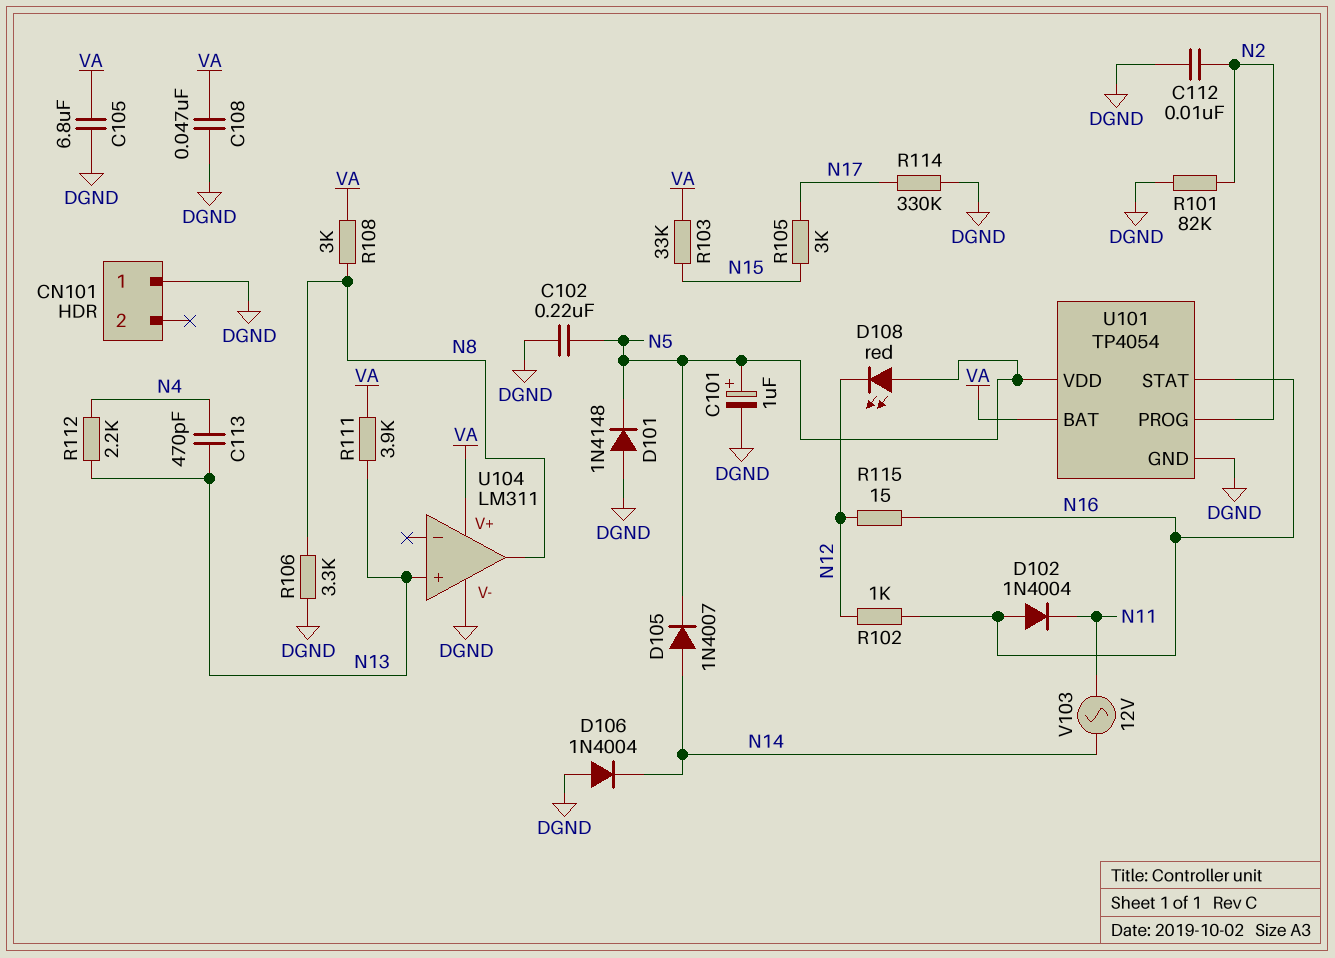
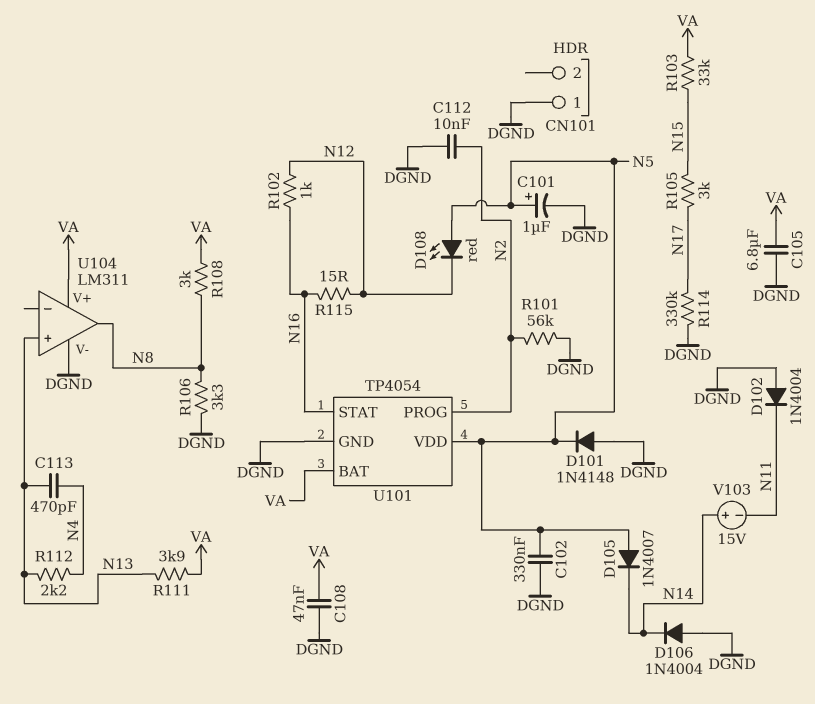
C102: 220nF (DGND, N5) -> 330nF (DGND, N5)
D102: diode 1N4004 (A N16, K N11) -> diode 1N4004 (A DGND, K N11)
D105: diode 1N4007 (A N14, K N5) -> diode 1N4007 (A N5, K N14)
R101: 82k (DGND, N2) -> 56k (DGND, N2)
V103: AC 12V (N11, N14) -> 15V (plus N14, minus N11)

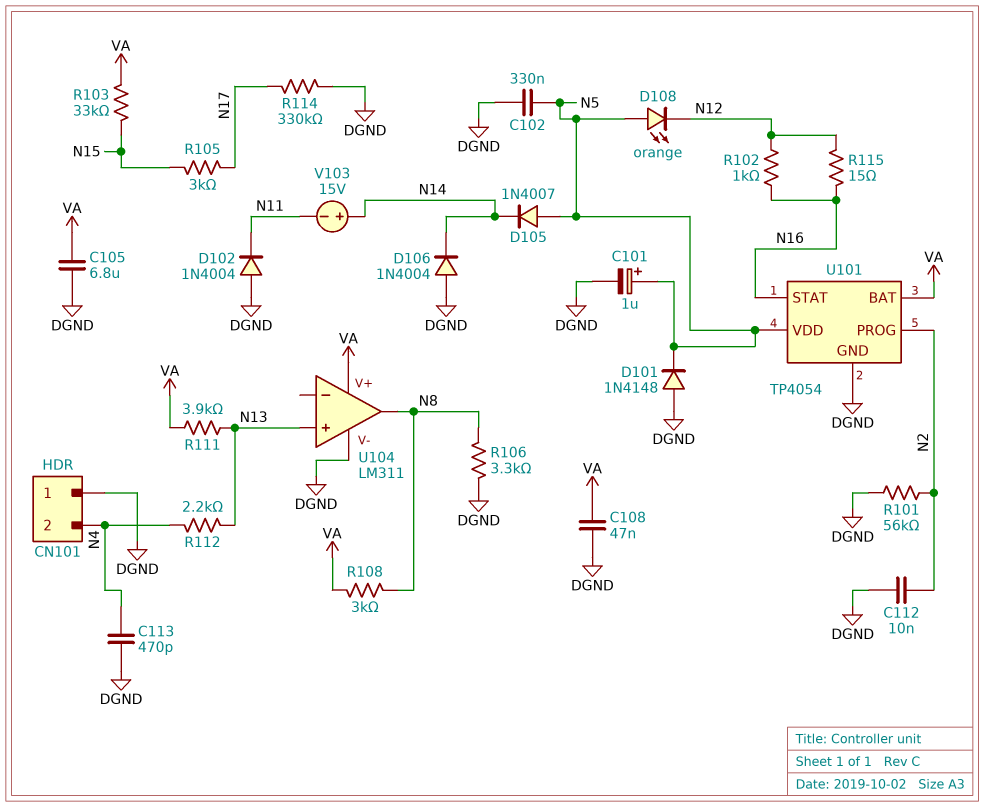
C113: 470pF (N4, N13) -> 470pF (DGND, N4)
CN101 pin 2: none -> N4
D108: LED red (A N5, K N12) -> LED orange (A N5, K N12)

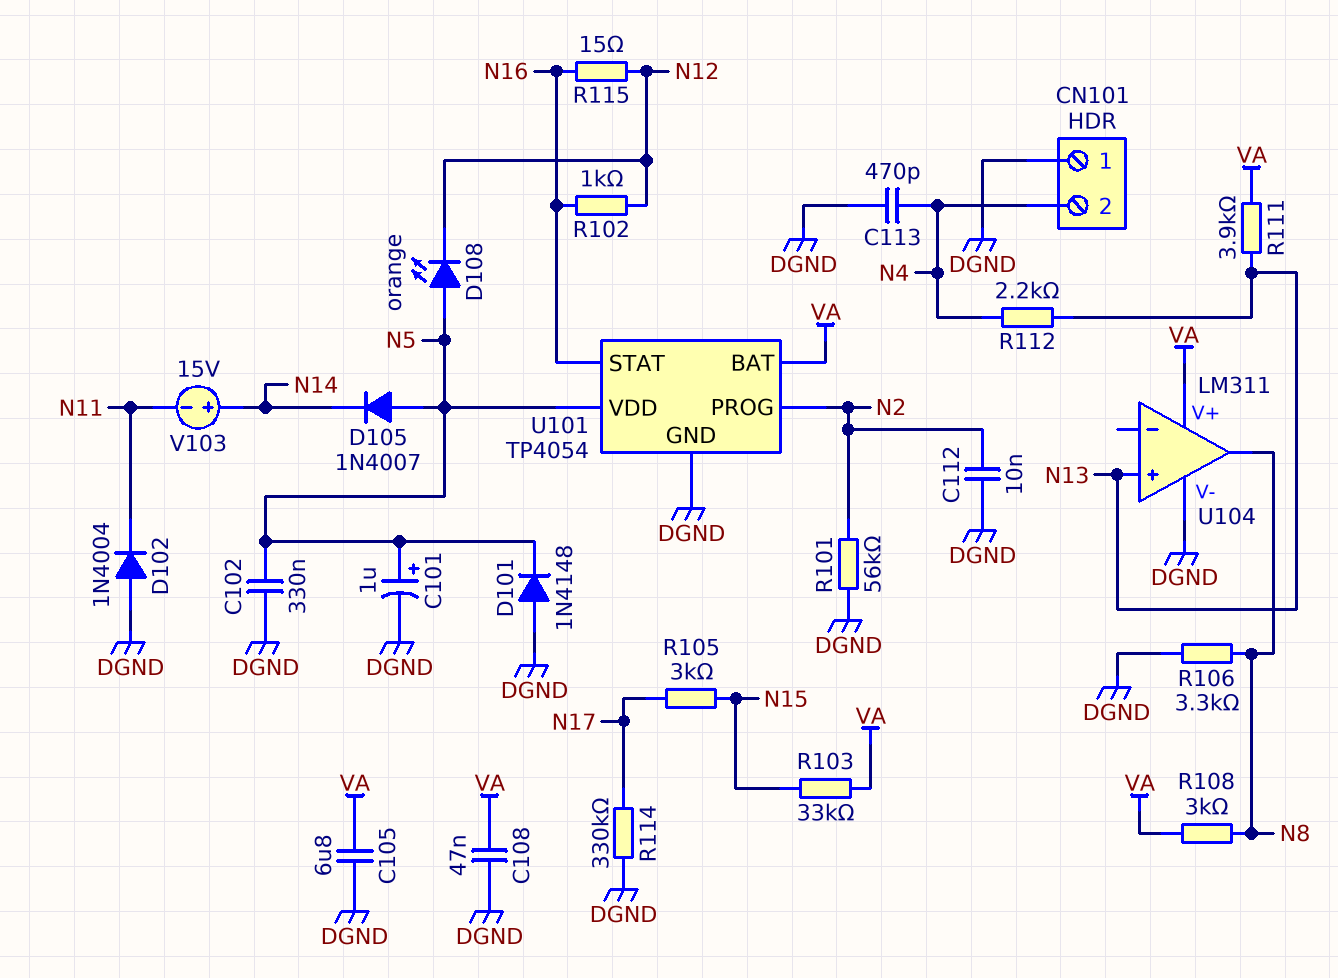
D106: diode 1N4004 (A DGND, K N14) -> none

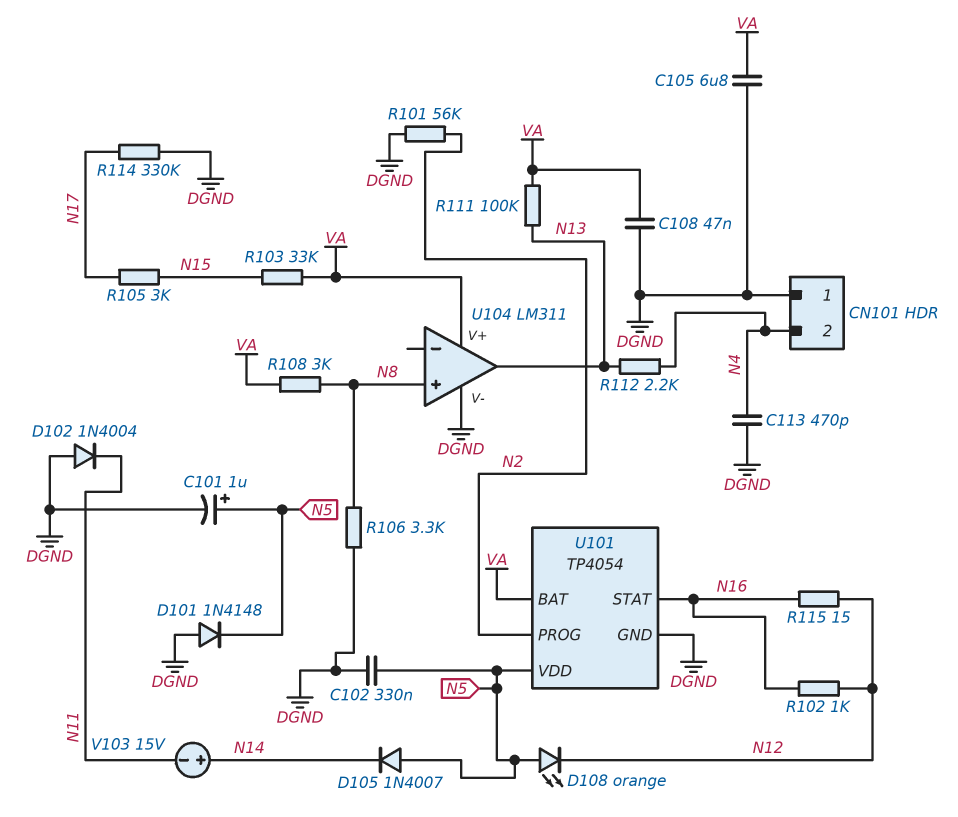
C112: 10nF (DGND, N2) -> none
R111: 3.9k (N13, VA) -> 100k (N13, VA)
U104 pin in+: N13 -> N8
U104 pin out: N8 -> N13

